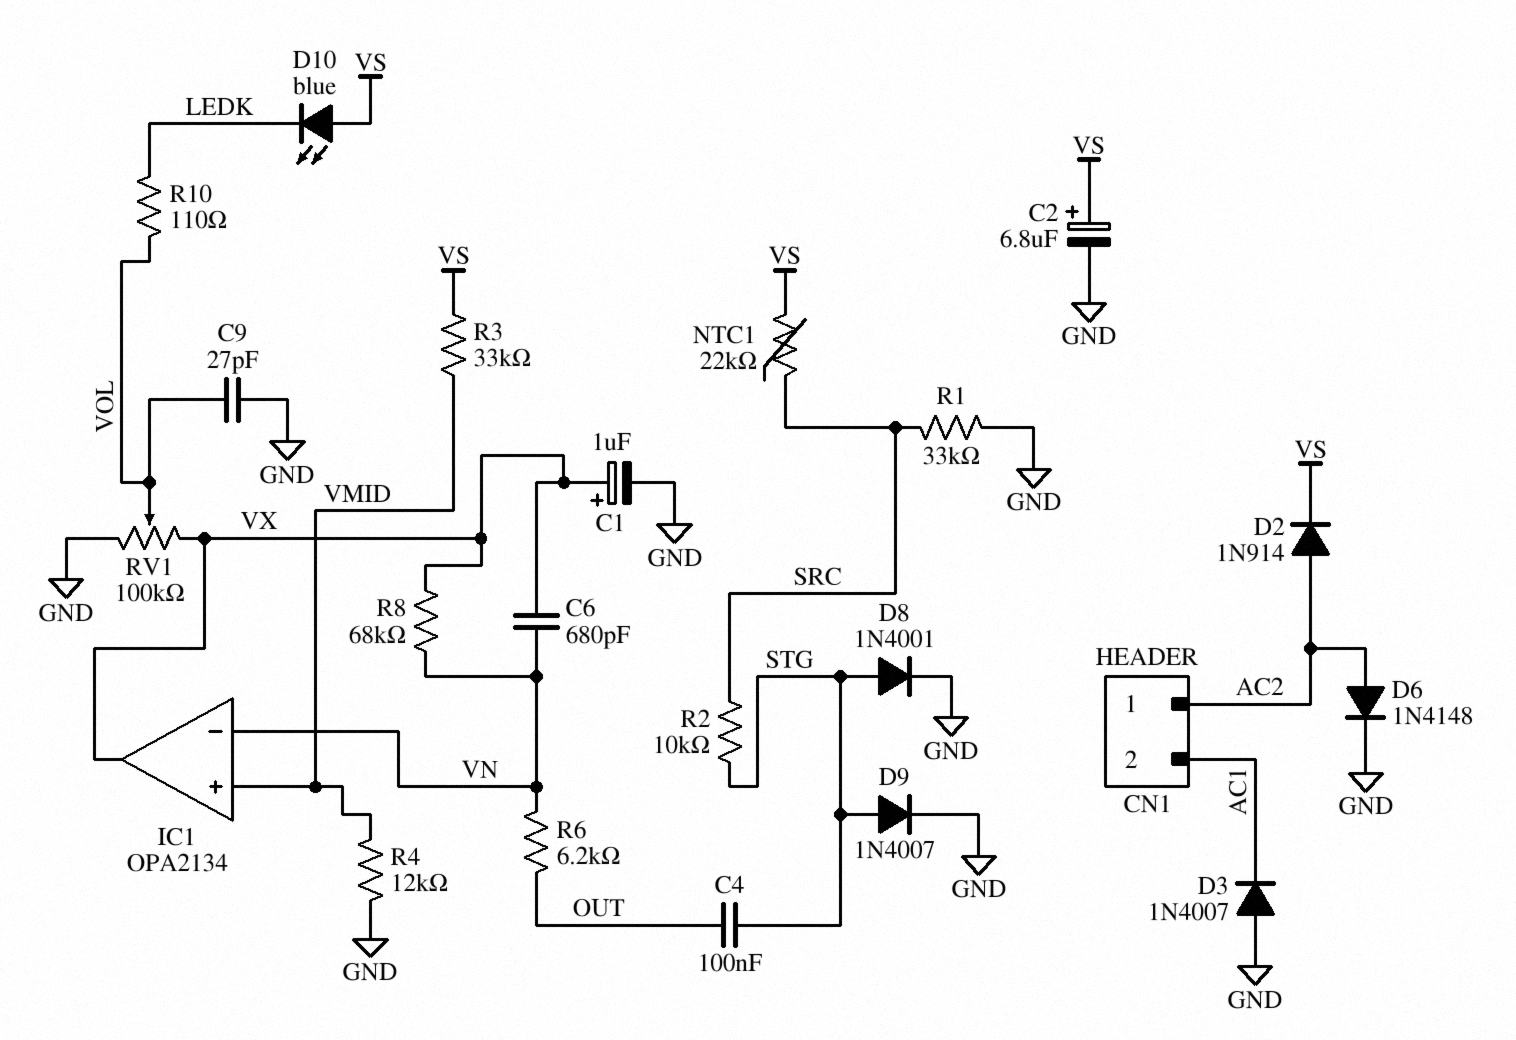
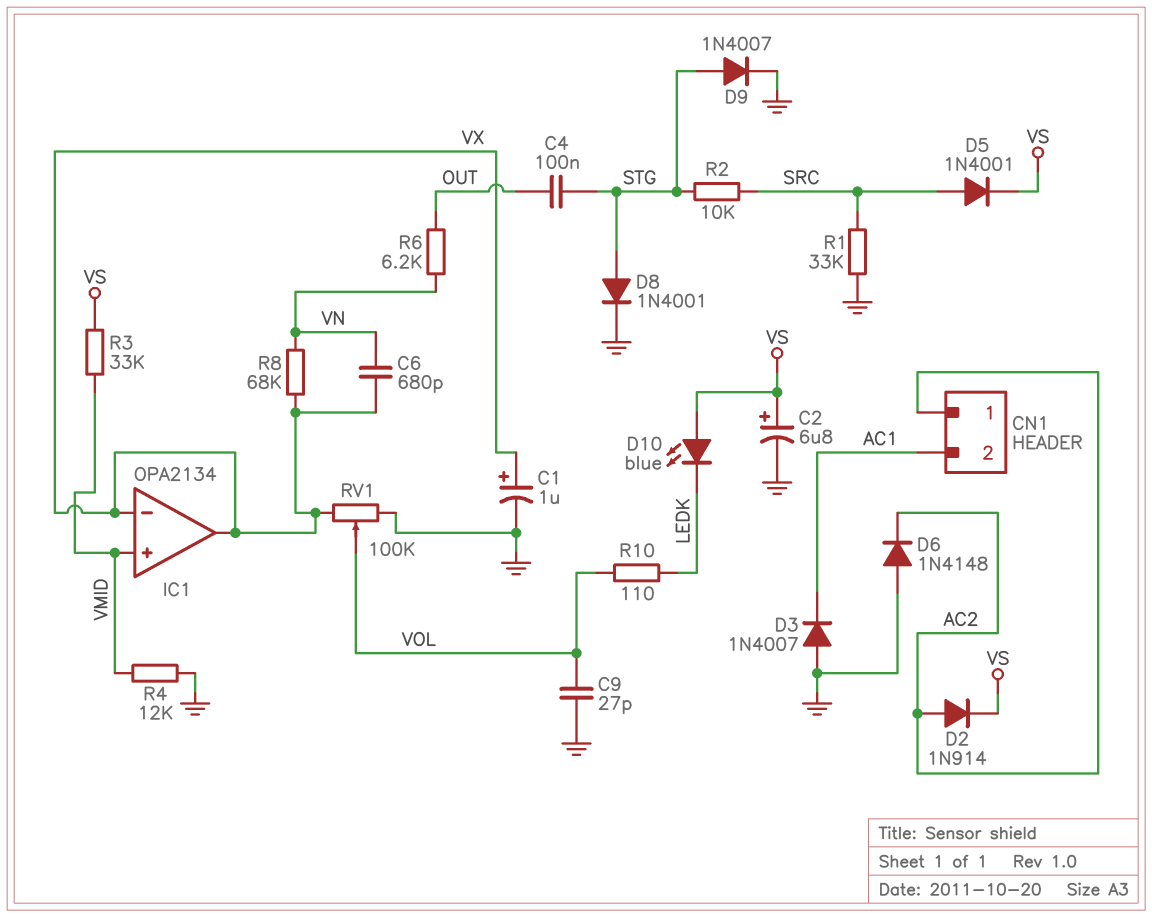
D5: none -> diode 1N4001 (A SRC, K VS)
D6: diode 1N4148 (A AC2, K GND) -> diode 1N4148 (A GND, K AC2)
IC1 pin in-: VN -> VX
NTC1: 22k (SRC, VS) -> none

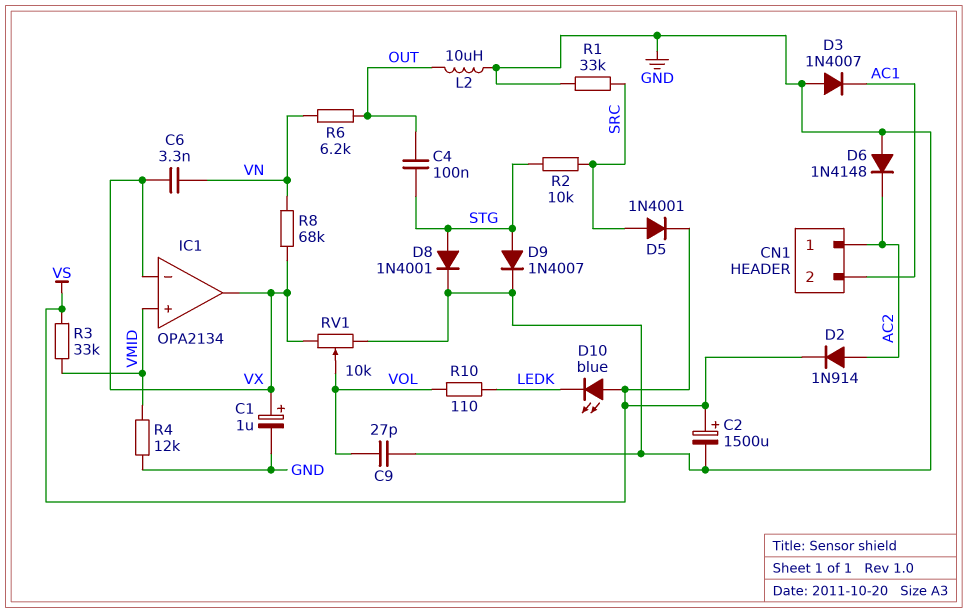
C2: 6.8uF (plus VS, minus GND) -> 1500uF (plus VS, minus GND)
C6: 680pF (VN, VX) -> 3.3nF (VN, VX)
L2: none -> 10uH (GND, OUT)
RV1: 100k (GND, VX, wiper VOL) -> 10k (GND, VX, wiper VOL)

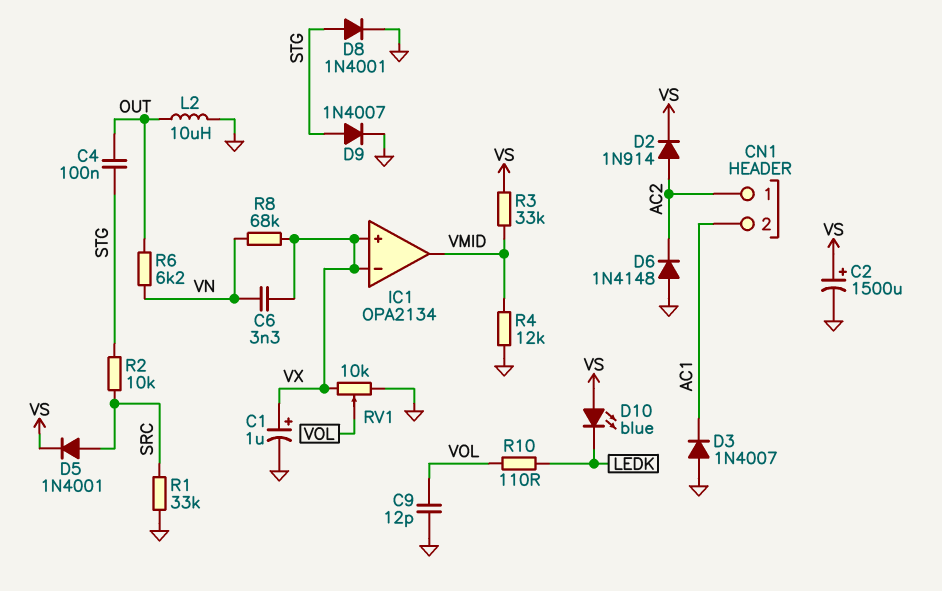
C9: 27pF (GND, VOL) -> 12pF (GND, VOL)
IC1 pin in+: VMID -> VX
IC1 pin out: VX -> VMID

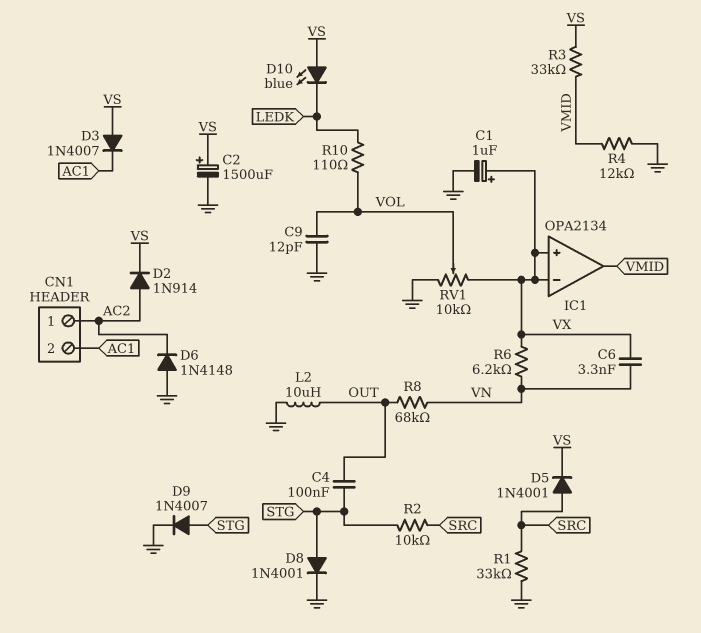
D3: diode 1N4007 (A GND, K AC1) -> diode 1N4007 (A VS, K AC1)
R6: 6.2k (OUT, VN) -> 6.2k (VN, VX)
R8: 68k (VN, VX) -> 68k (OUT, VN)

